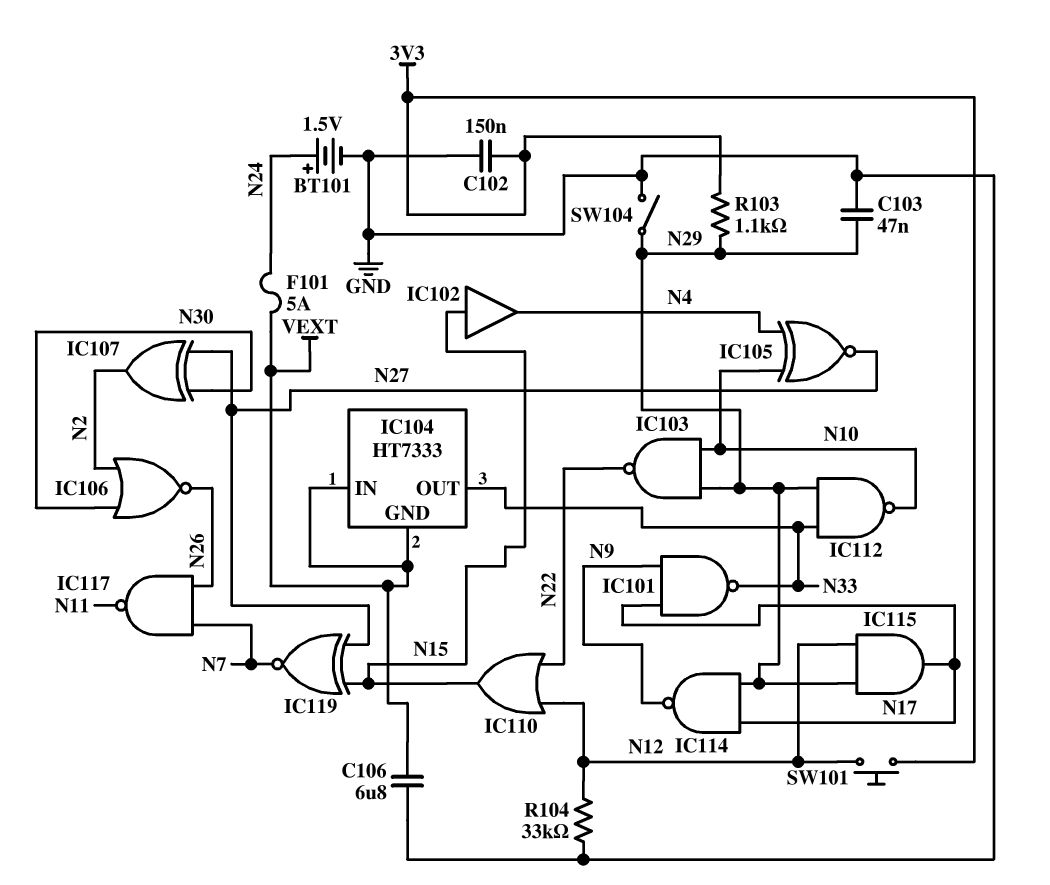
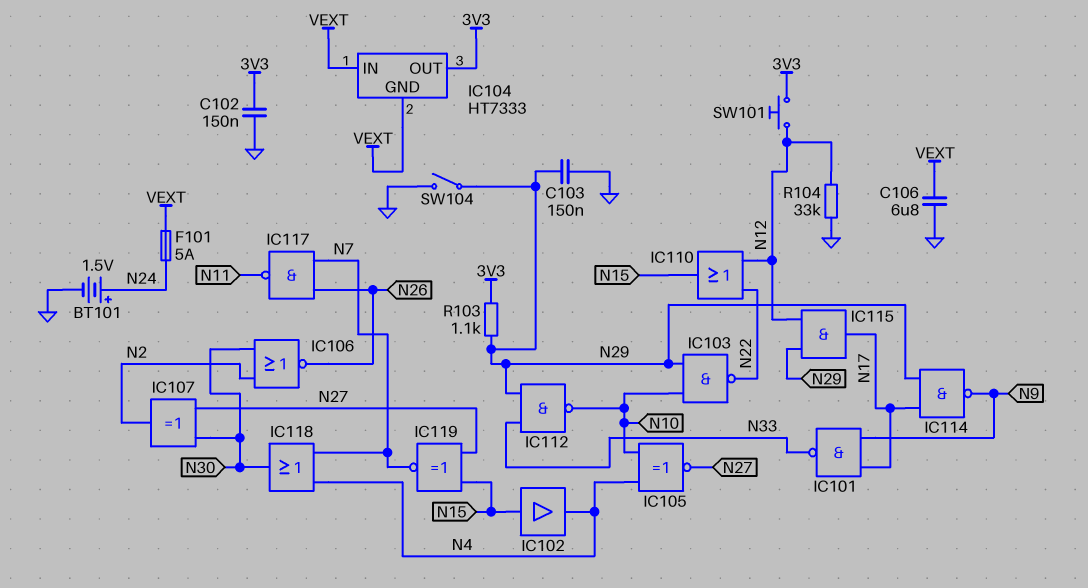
C103: 47nF (GND, N29) -> 150nF (GND, N29)
IC104 pin OUT: N33 -> 3V3
IC118: none -> OR (in N4, in N7, out N30)

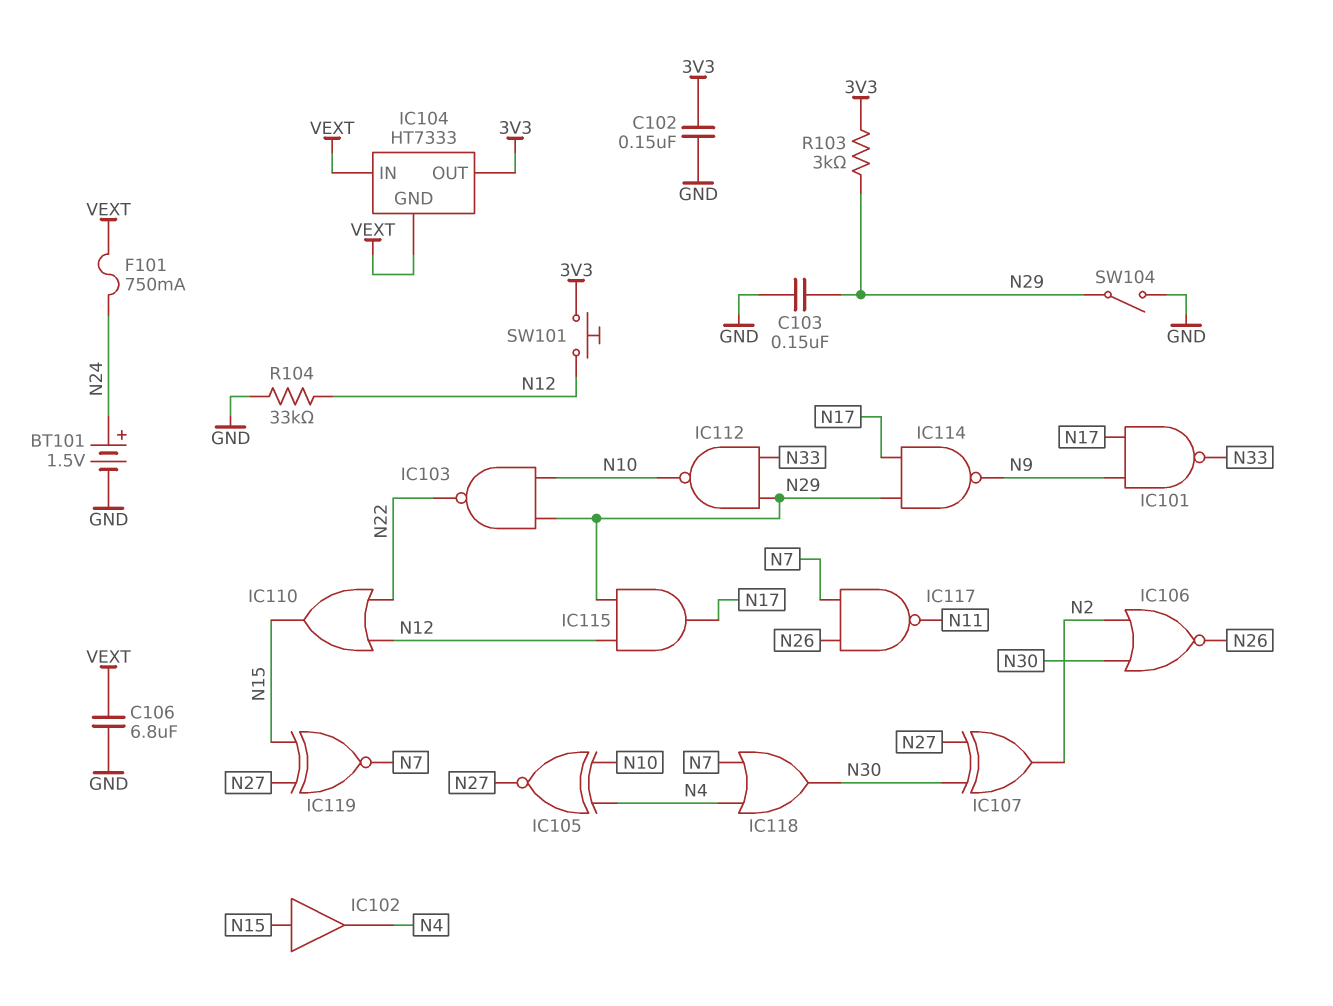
F101: 5A (N24, VEXT) -> 750mA (N24, VEXT)
R103: 1.1k (3V3, N29) -> 3k (3V3, N29)

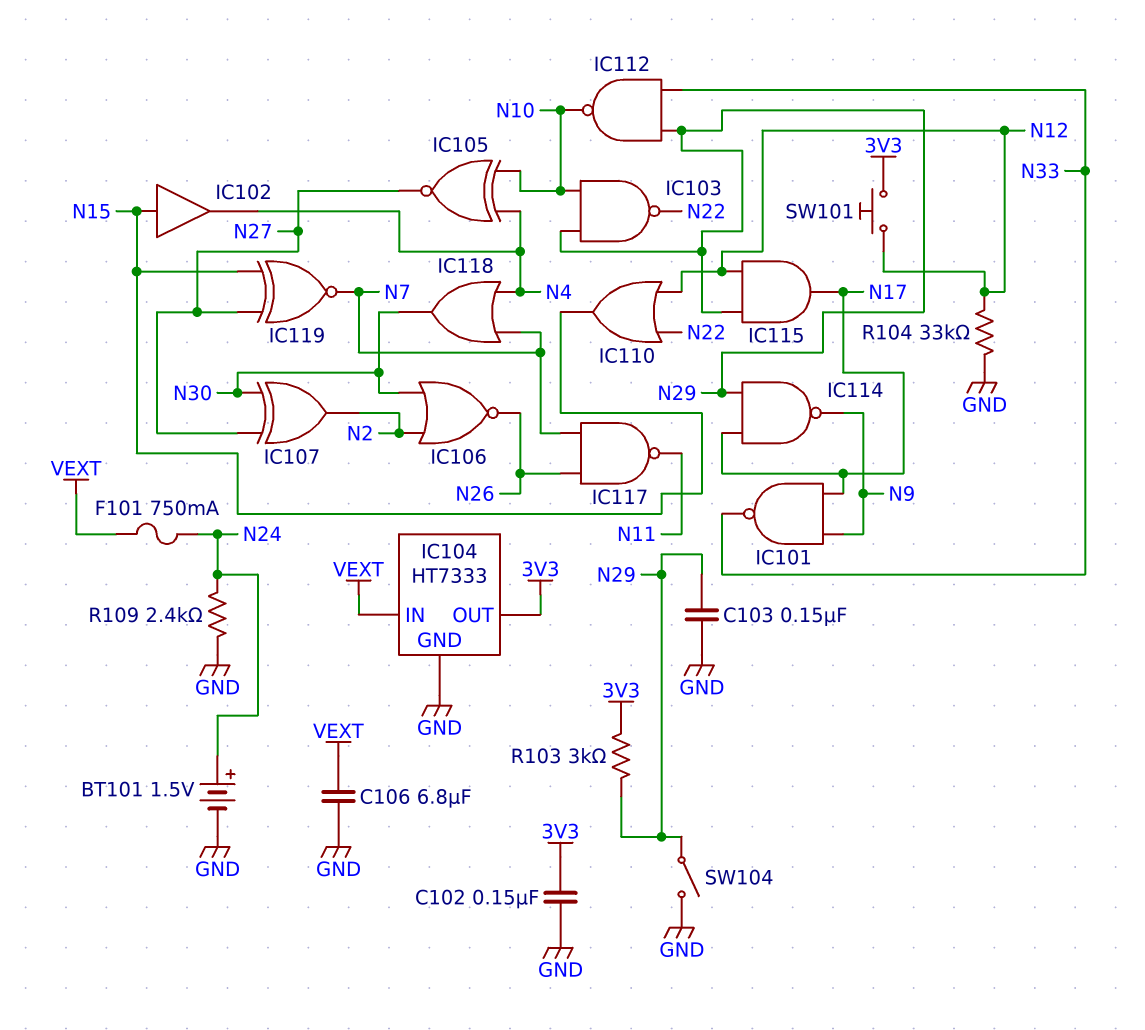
IC104 pin GND: VEXT -> GND
R109: none -> 2.4k (GND, N24)

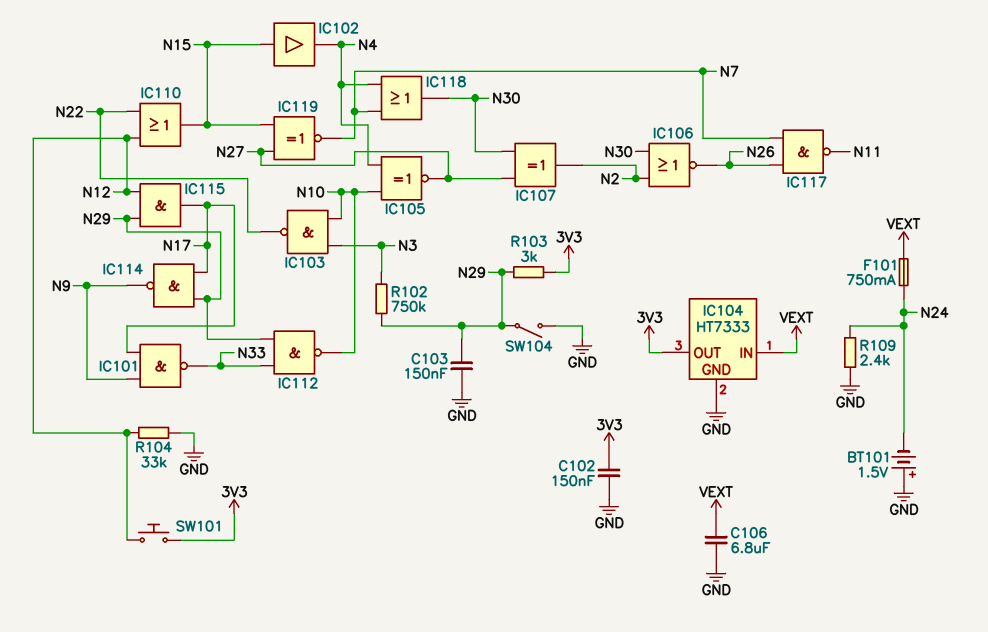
BT101: 1.5V (plus N24, minus GND) -> 1.5V (plus GND, minus N24)
IC103: NAND (in N10, in N29, out N22) -> NAND (in N3, in N10, out N22)
R102: none -> 750k (N3, N29)

